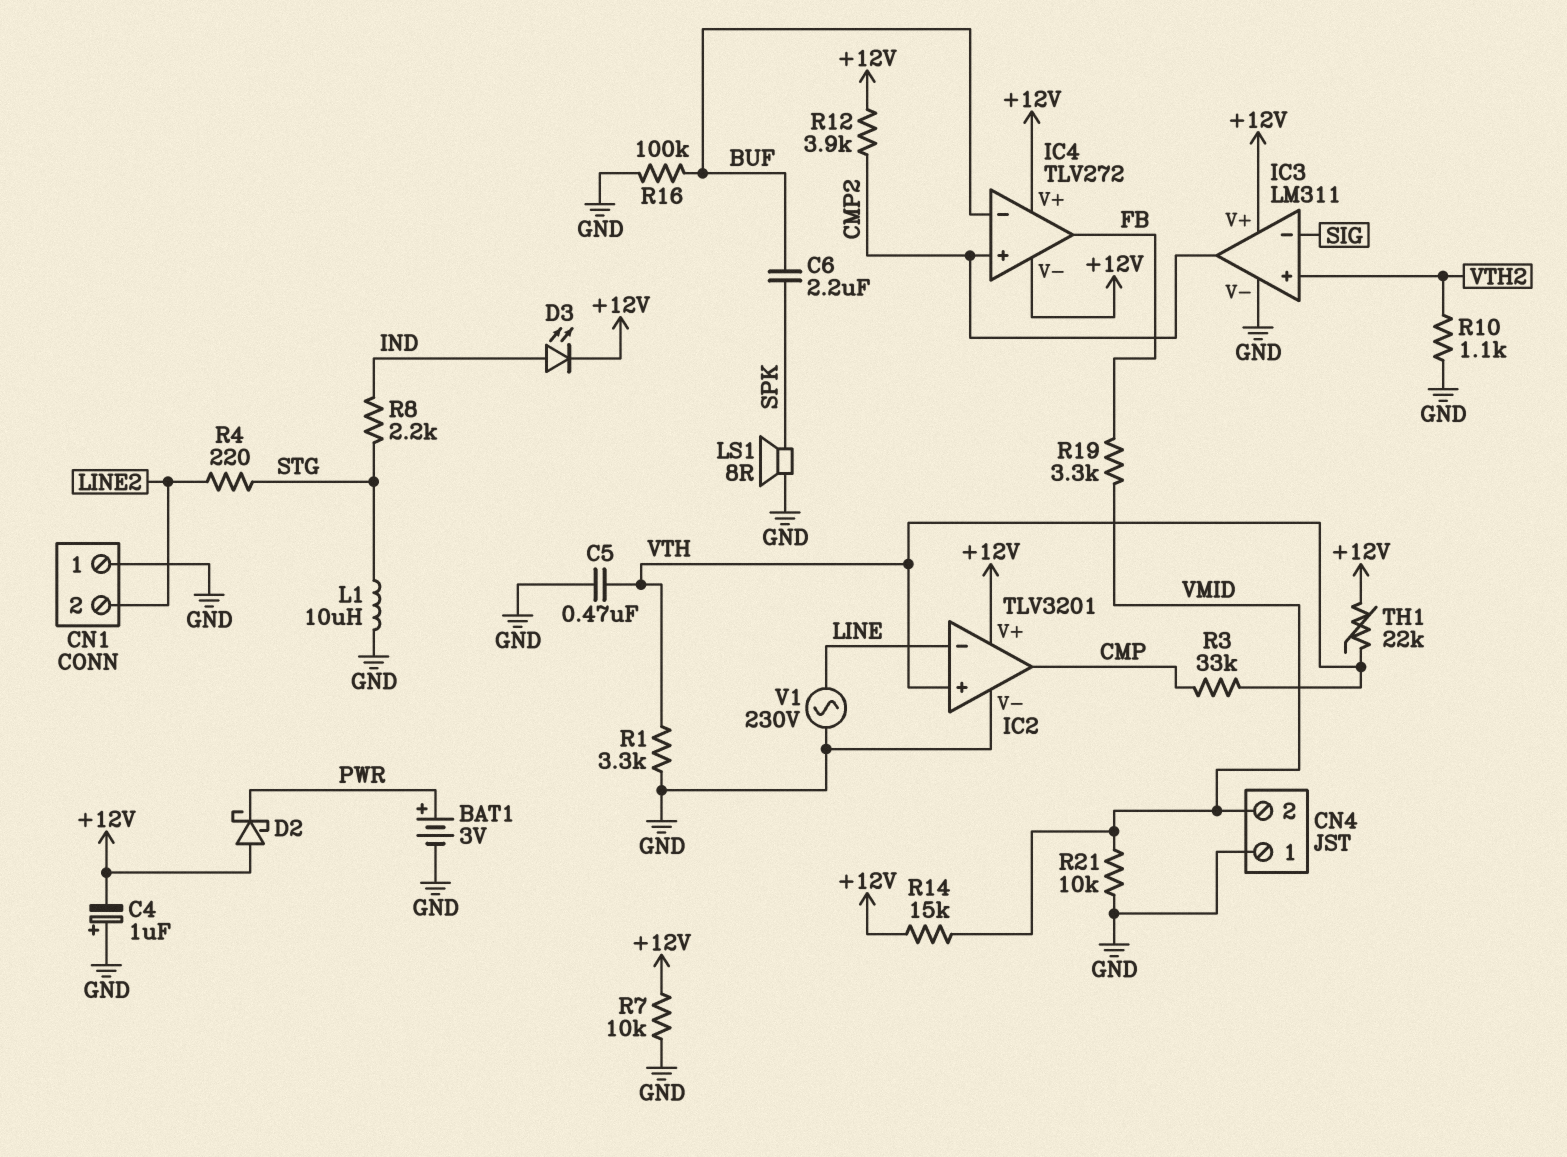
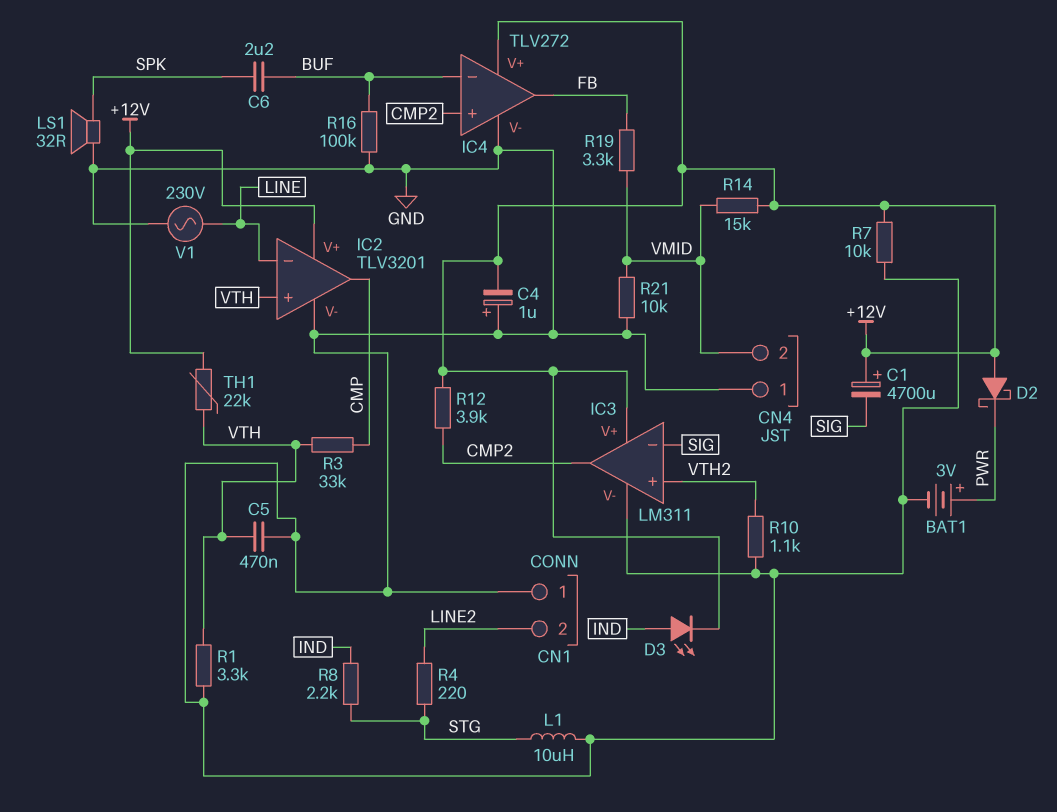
C1: none -> 4700uF (plus +12V, minus SIG)
IC4 pin V-: +12V -> GND
LS1: speaker 8R (GND, SPK) -> speaker 32R (GND, SPK)

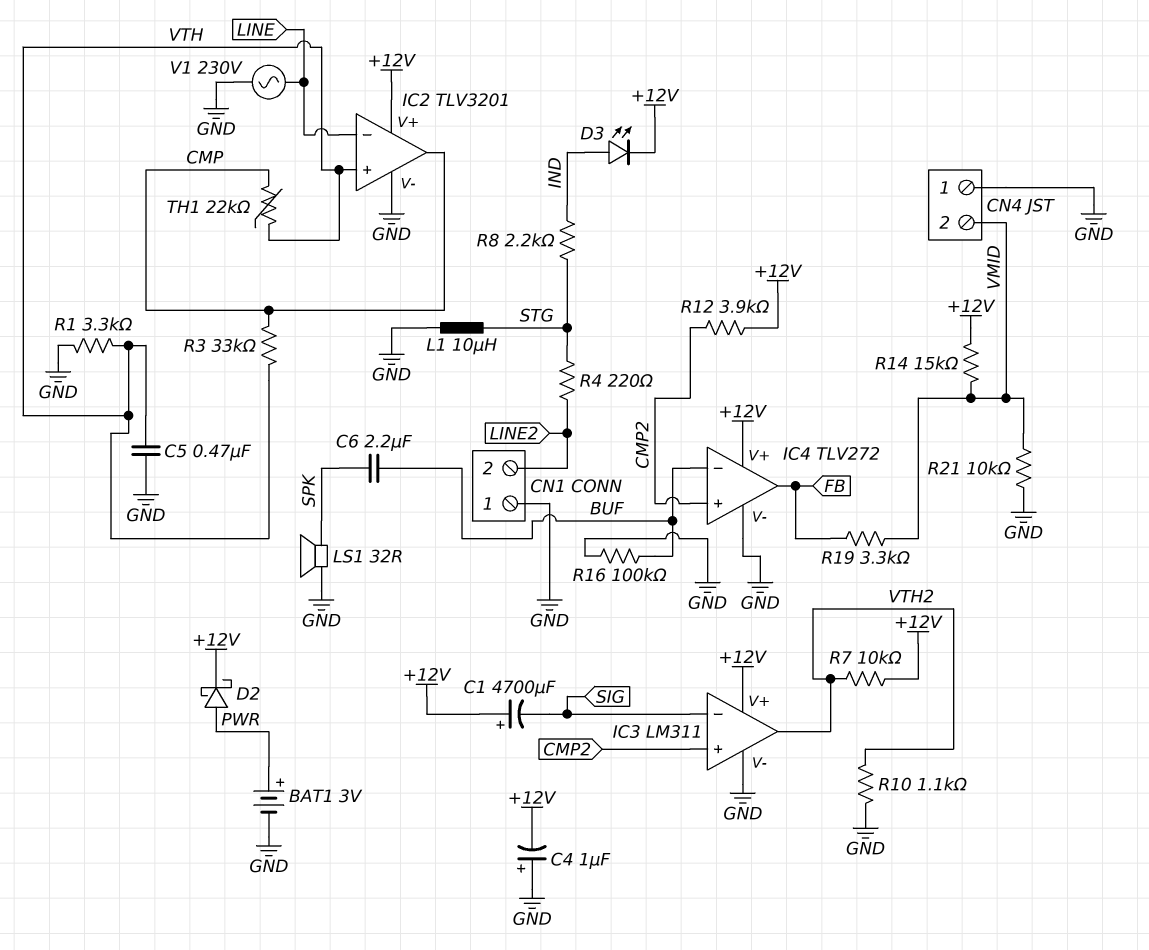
D2: schottky (A +12V, K PWR) -> schottky (A PWR, K +12V)
IC3 pin in+: VTH2 -> CMP2
IC3 pin out: CMP2 -> VTH2
R7: 10k (+12V, GND) -> 10k (+12V, VTH2)
TH1: 22k (+12V, VTH) -> 22k (CMP, VTH)

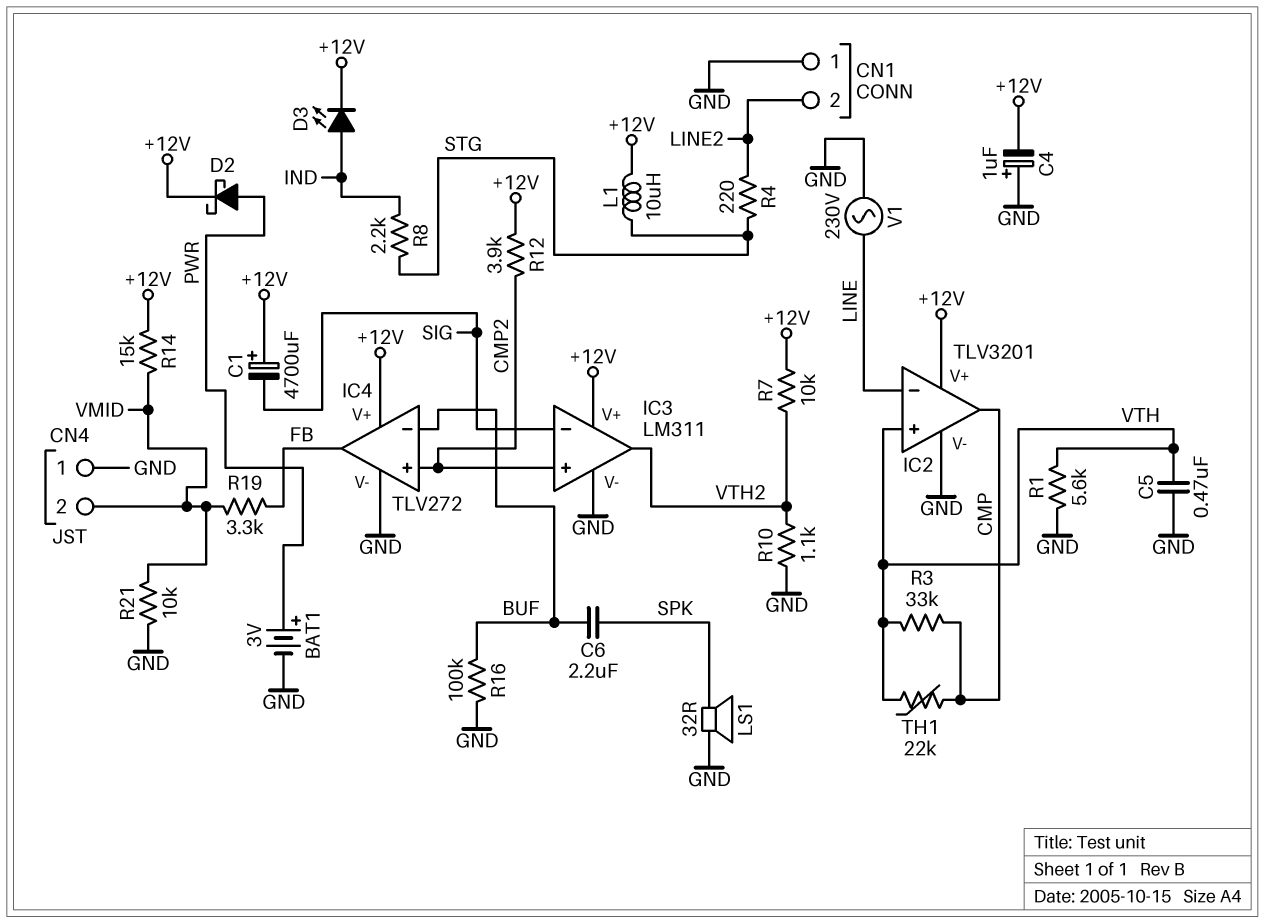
L1: 10uH (GND, STG) -> 10uH (+12V, STG)
R1: 3.3k (GND, VTH) -> 5.6k (GND, VTH)

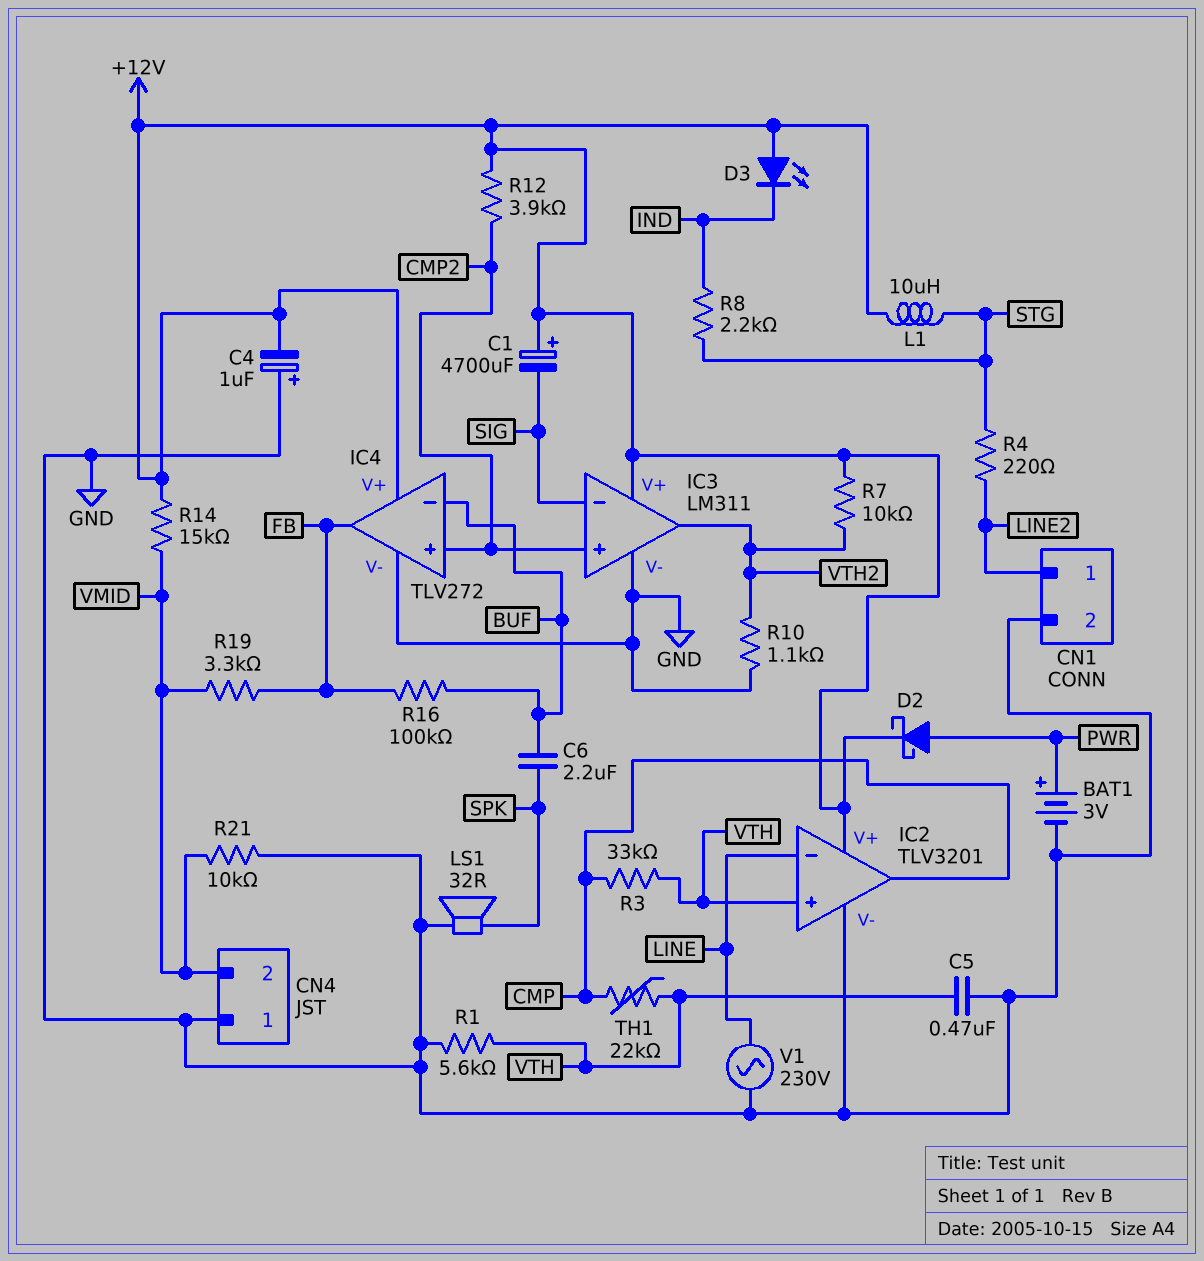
CN1 pin 1: GND -> LINE2
CN1 pin 2: LINE2 -> GND
D3: LED (A IND, K +12V) -> LED (A +12V, K IND)
R16: 100k (BUF, GND) -> 100k (BUF, FB)

